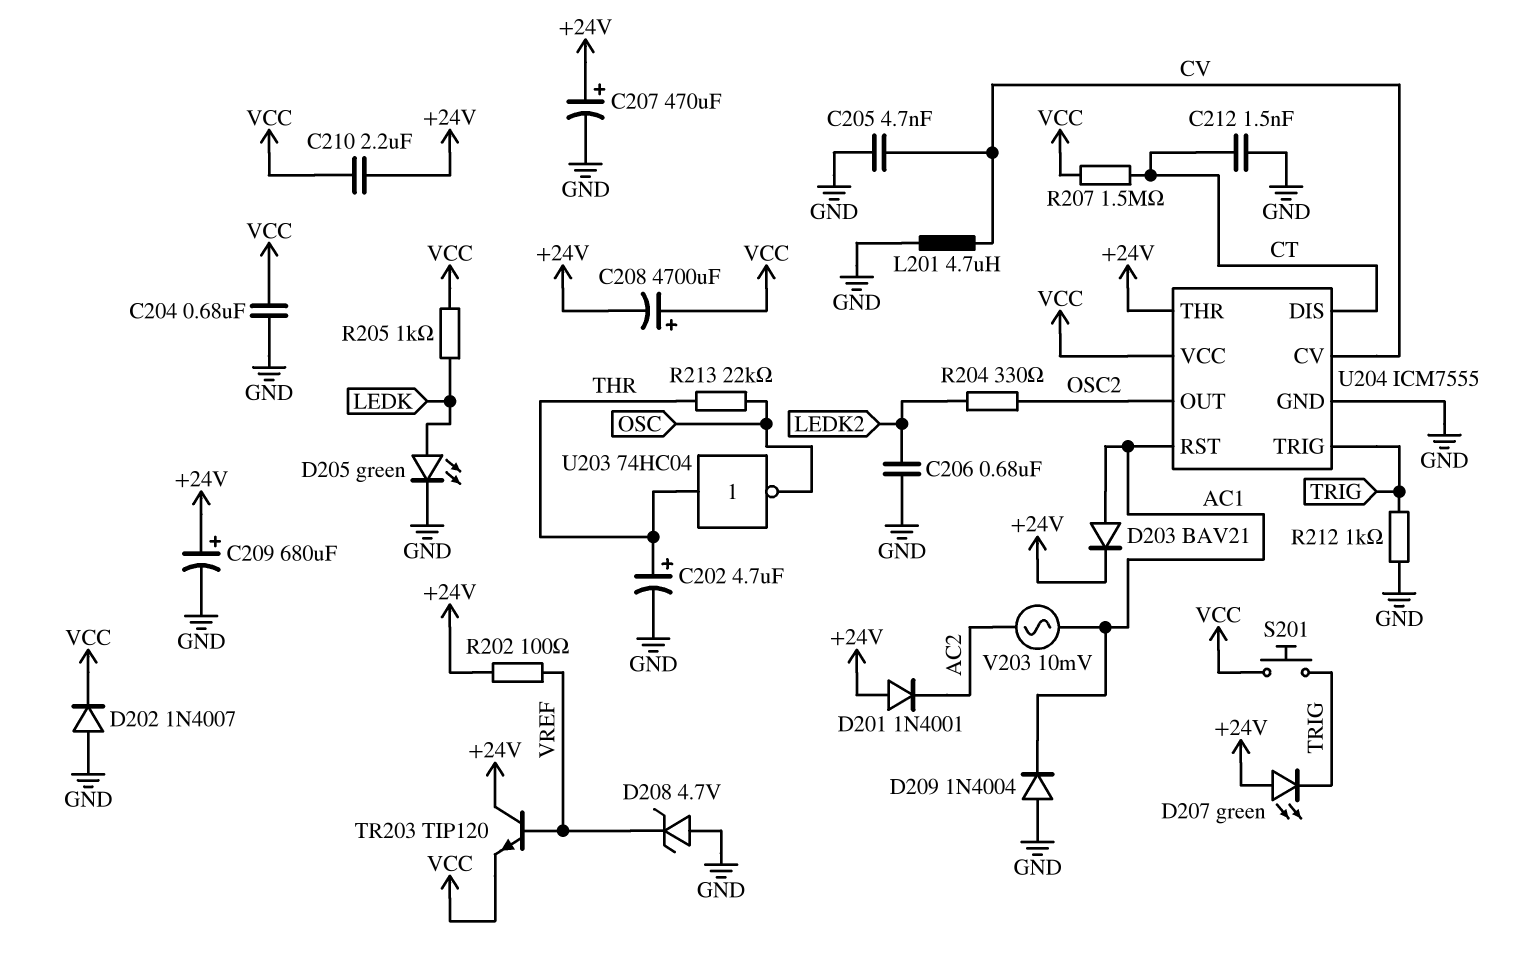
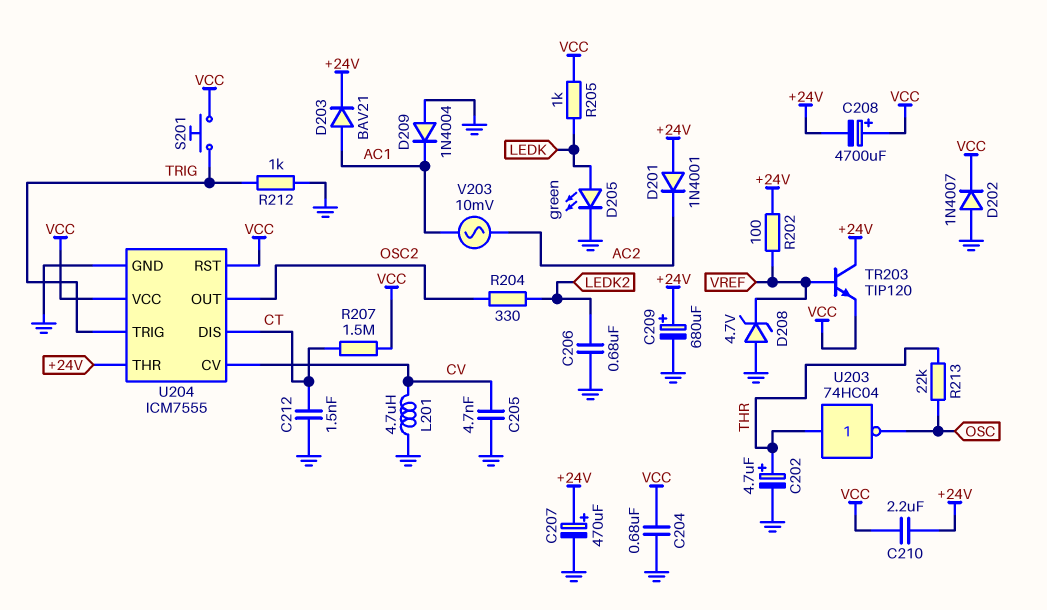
D207: LED green (A +24V, K TRIG) -> none
U204 pin RST: AC1 -> VCC

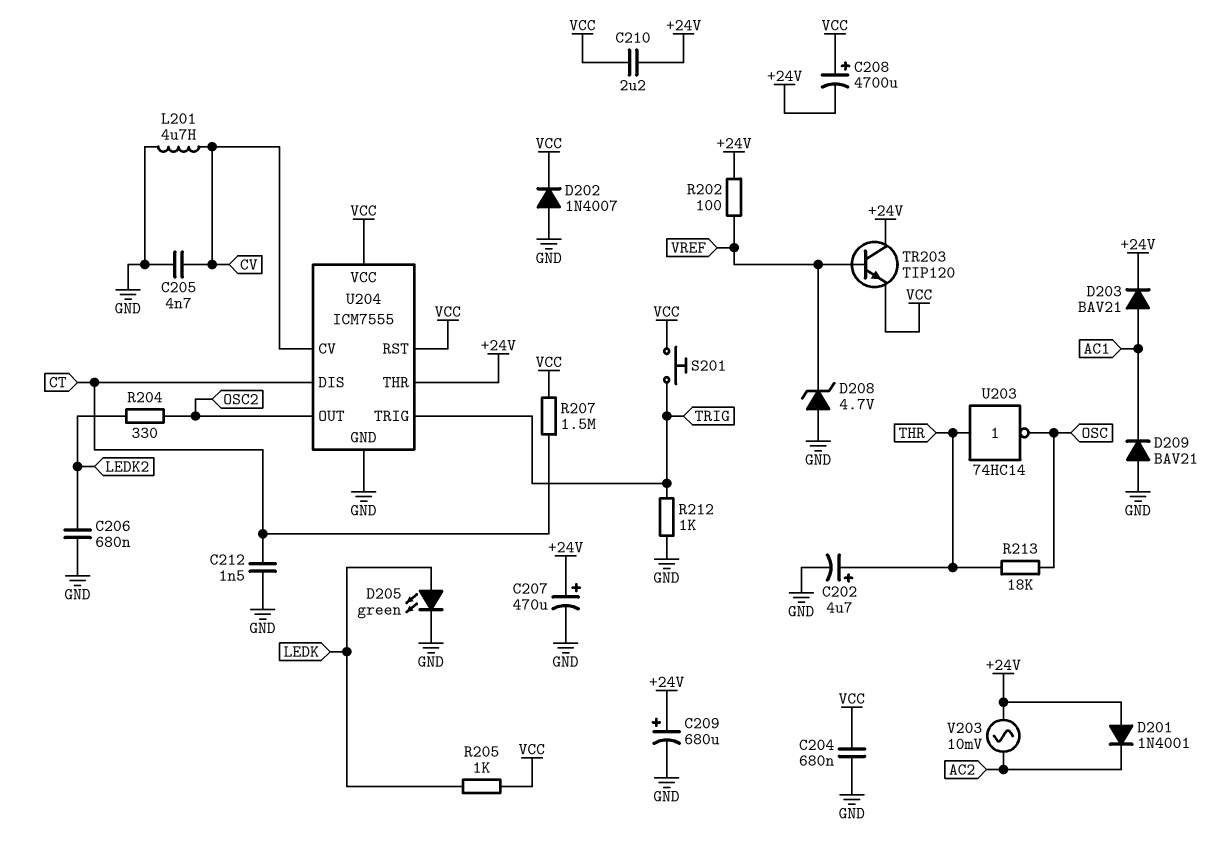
D209: diode 1N4004 (A GND, K AC1) -> diode BAV21 (A GND, K AC1)
R213: 22k (OSC, THR) -> 18k (OSC, THR)
U203: NOT 74HC04 (in THR, out OSC) -> NOT 74HC14 (in THR, out OSC)
V203: AC 10mV (AC1, AC2) -> AC 10mV (+24V, AC2)

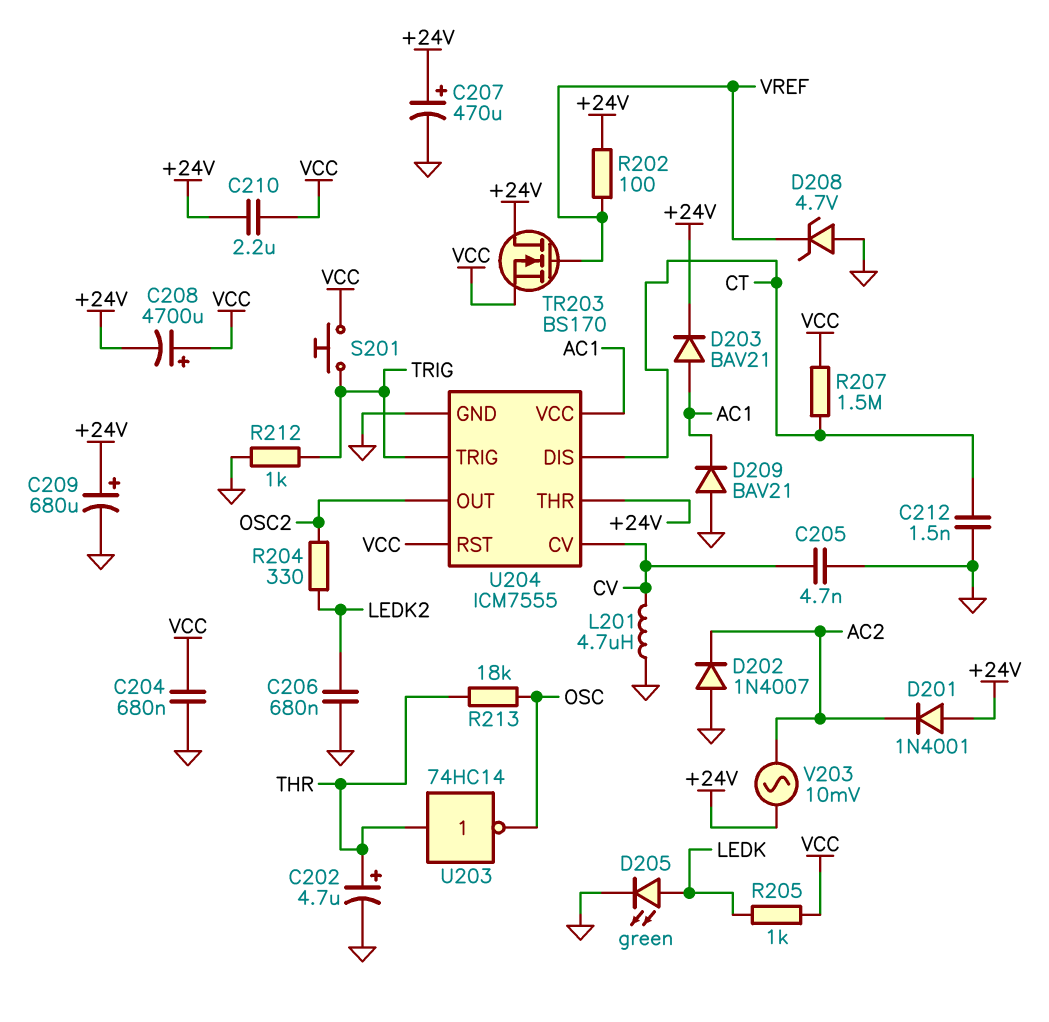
D202: diode 1N4007 (A GND, K VCC) -> diode 1N4007 (A GND, K AC2)
TR203: NPN TIP120 (B VREF, C +24V, E VCC) -> NMOS BS170 (G VREF, D +24V, S VCC)
U204 pin VCC: VCC -> AC1

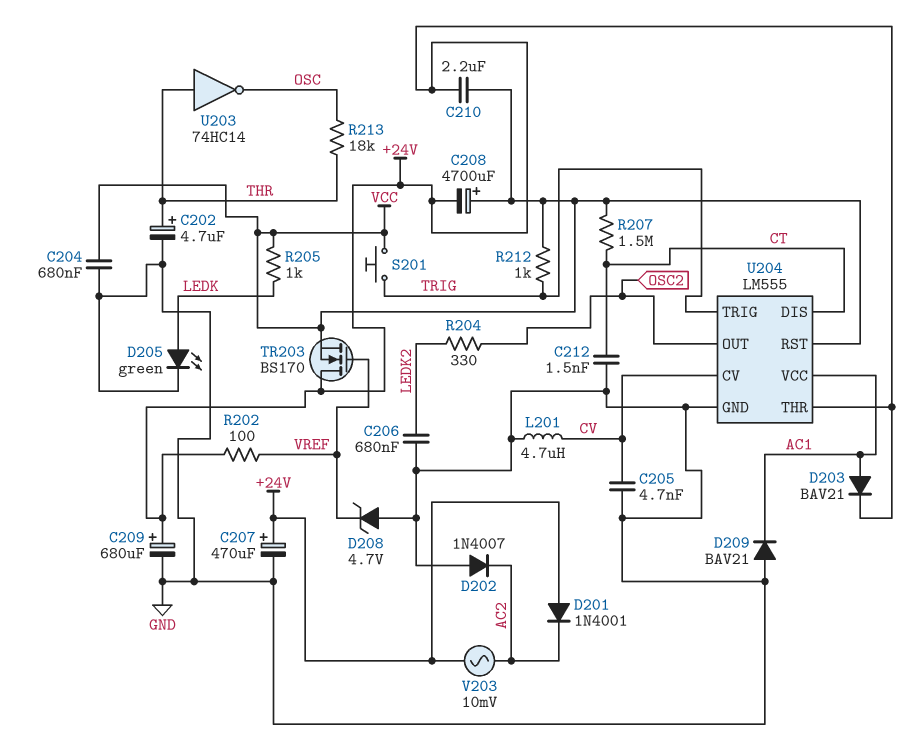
R212: 1k (GND, TRIG) -> 1k (TRIG, VCC)
U204: ICM7555 -> LM555

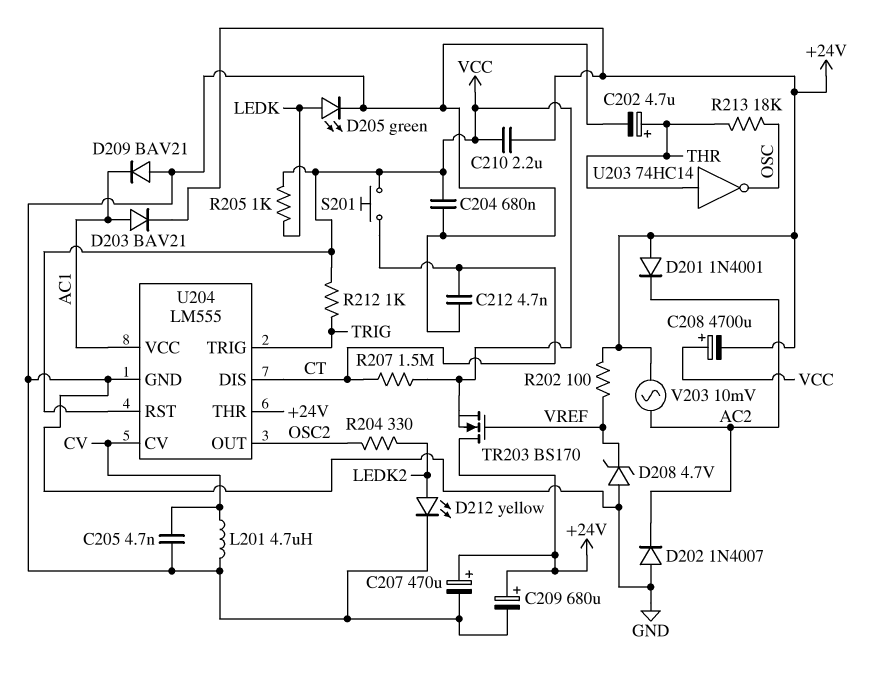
C206: 680nF (GND, LEDK2) -> none
C212: 1.5nF (CT, GND) -> 4.7nF (CT, GND)
D212: none -> LED yellow (A LEDK2, K GND)
S201: button (TRIG, VCC) -> button (CT, VCC)

